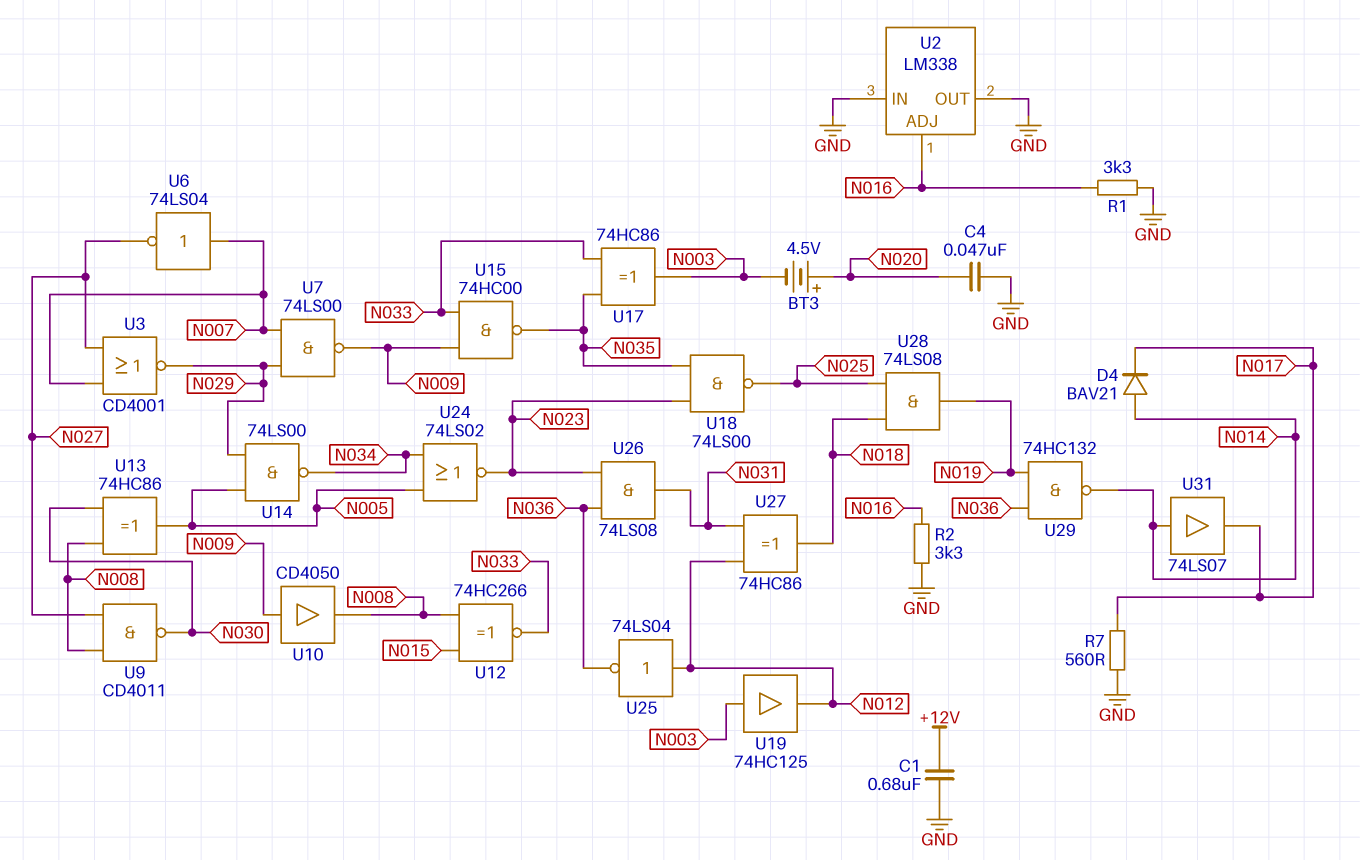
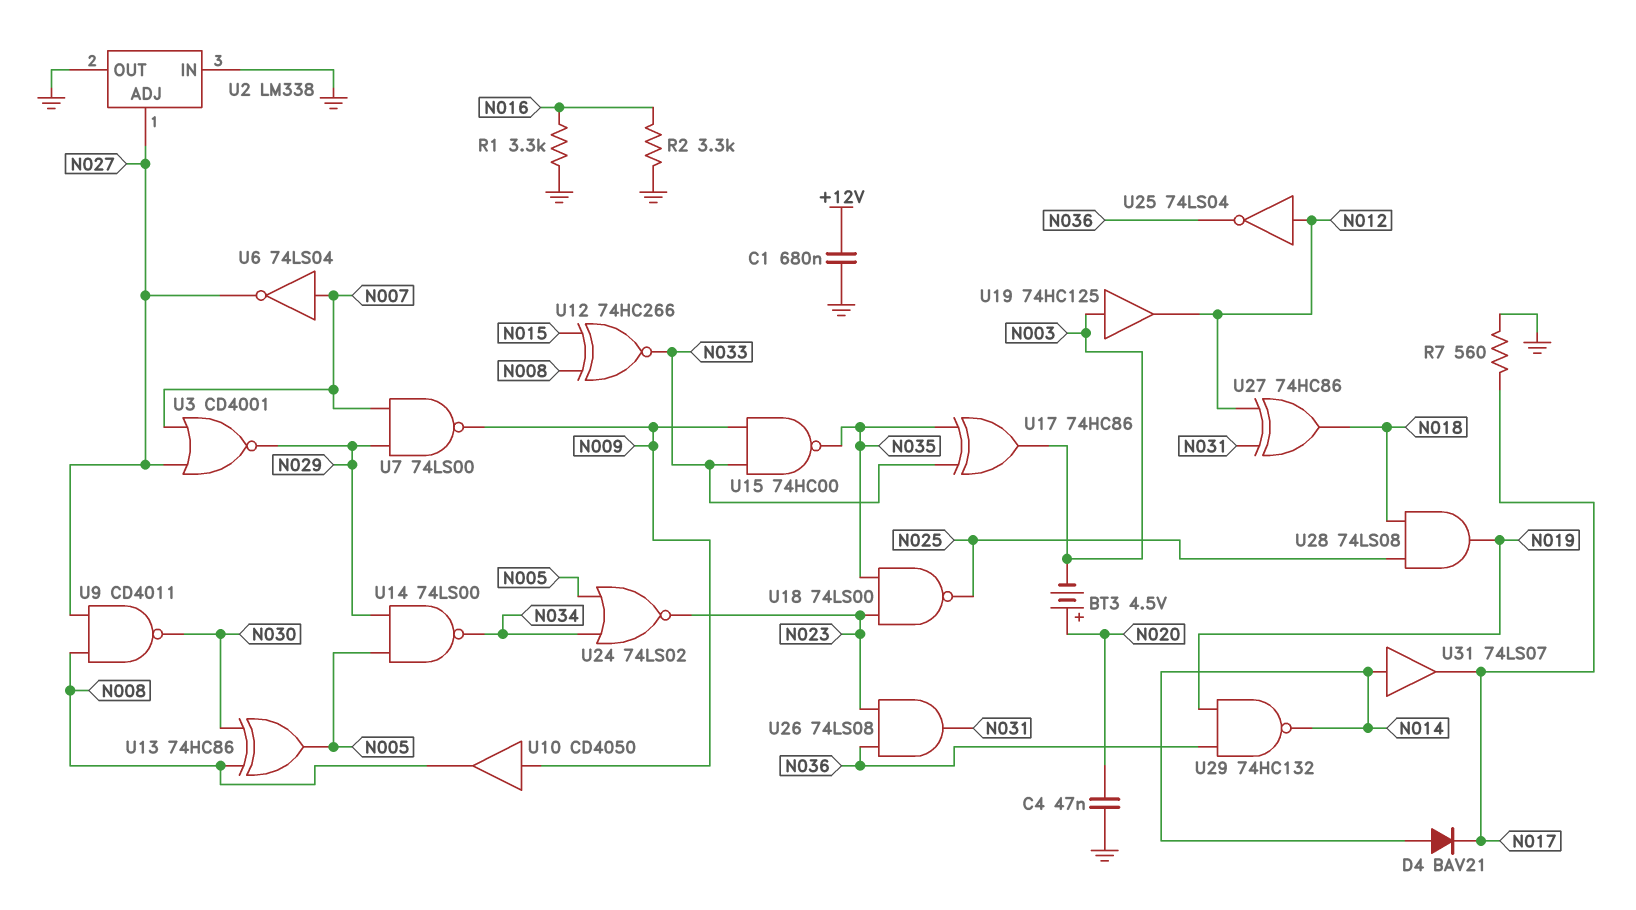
U2 pin ADJ: N016 -> N027

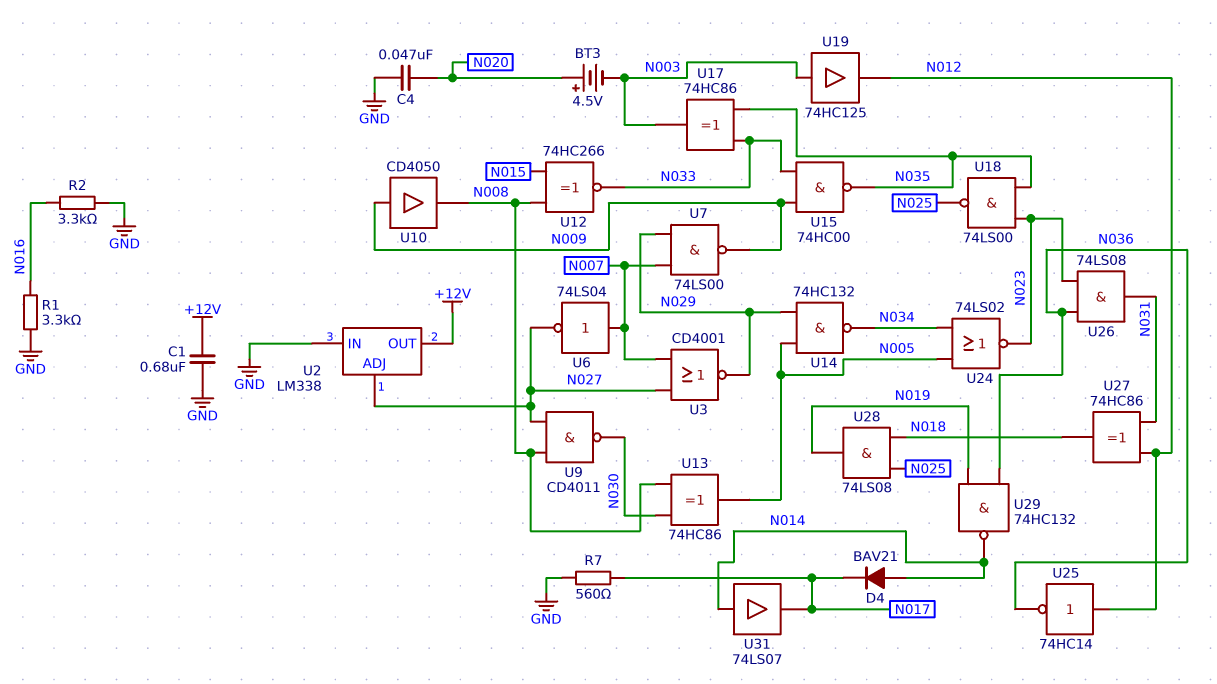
U2 pin OUT: GND -> +12V
U14: NAND 74LS00 (in N005, in N029, out N034) -> NAND 74HC132 (in N005, in N029, out N034)
U25: NOT 74LS04 (in N012, out N036) -> NOT 74HC14 (in N012, out N036)

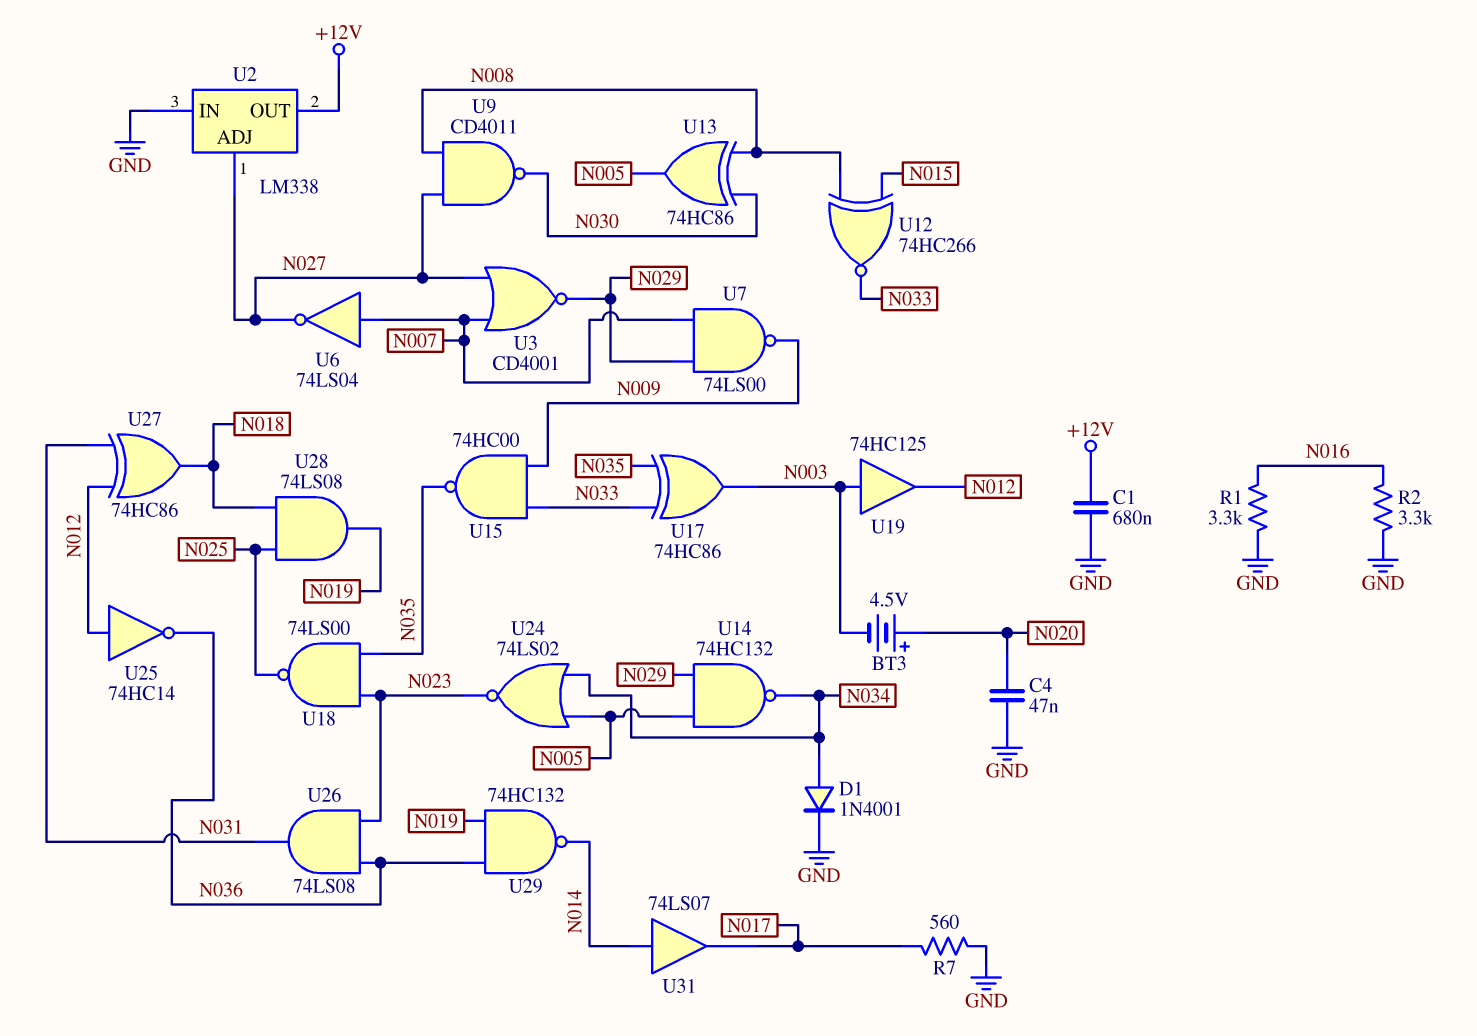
D1: none -> diode 1N4001 (A N034, K GND)
D4: diode BAV21 (A N014, K N017) -> none
U10: buffer CD4050 (in N009, out N008) -> none

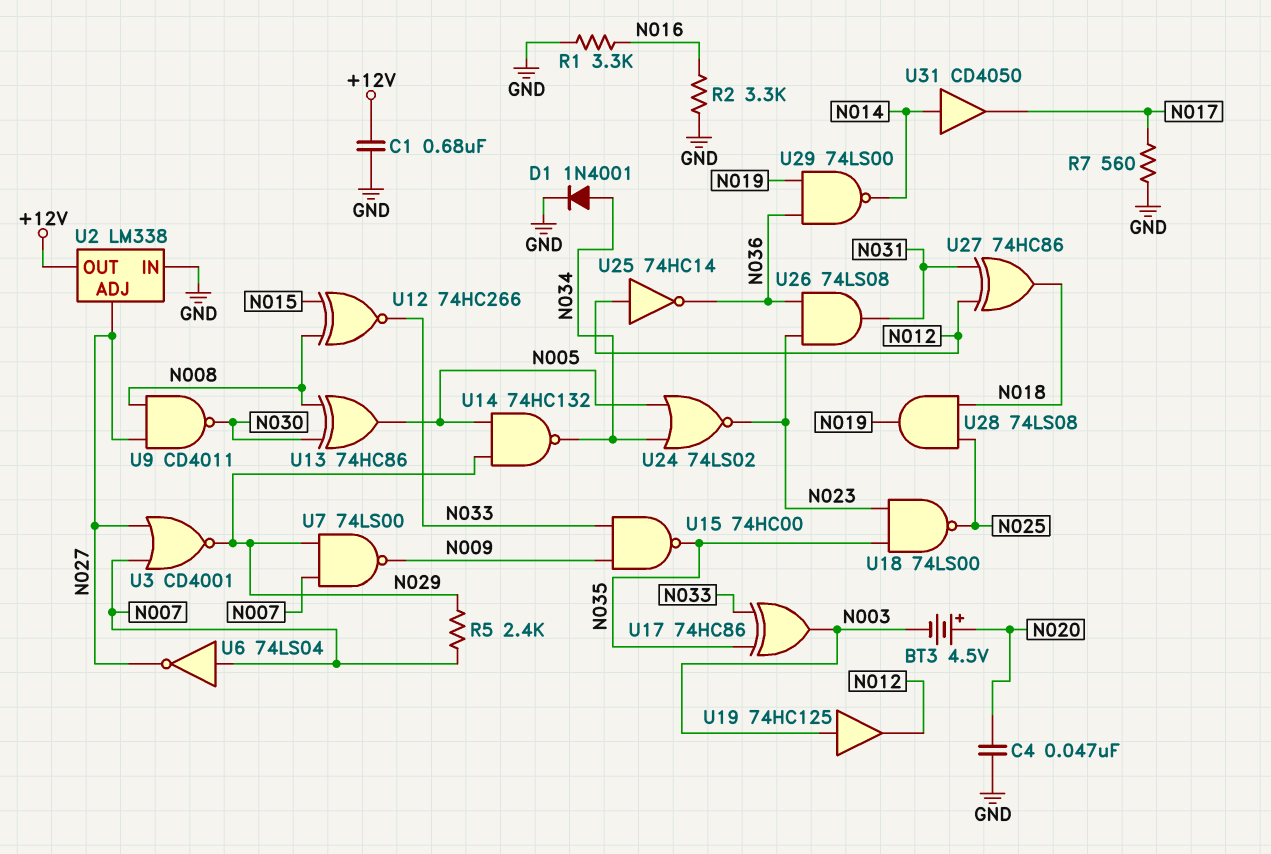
R5: none -> 2.4k (N007, N029)
U29: NAND 74HC132 (in N019, in N036, out N014) -> NAND 74LS00 (in N019, in N036, out N014)
U31: buffer 74LS07 (in N014, out N017) -> buffer CD4050 (in N014, out N017)

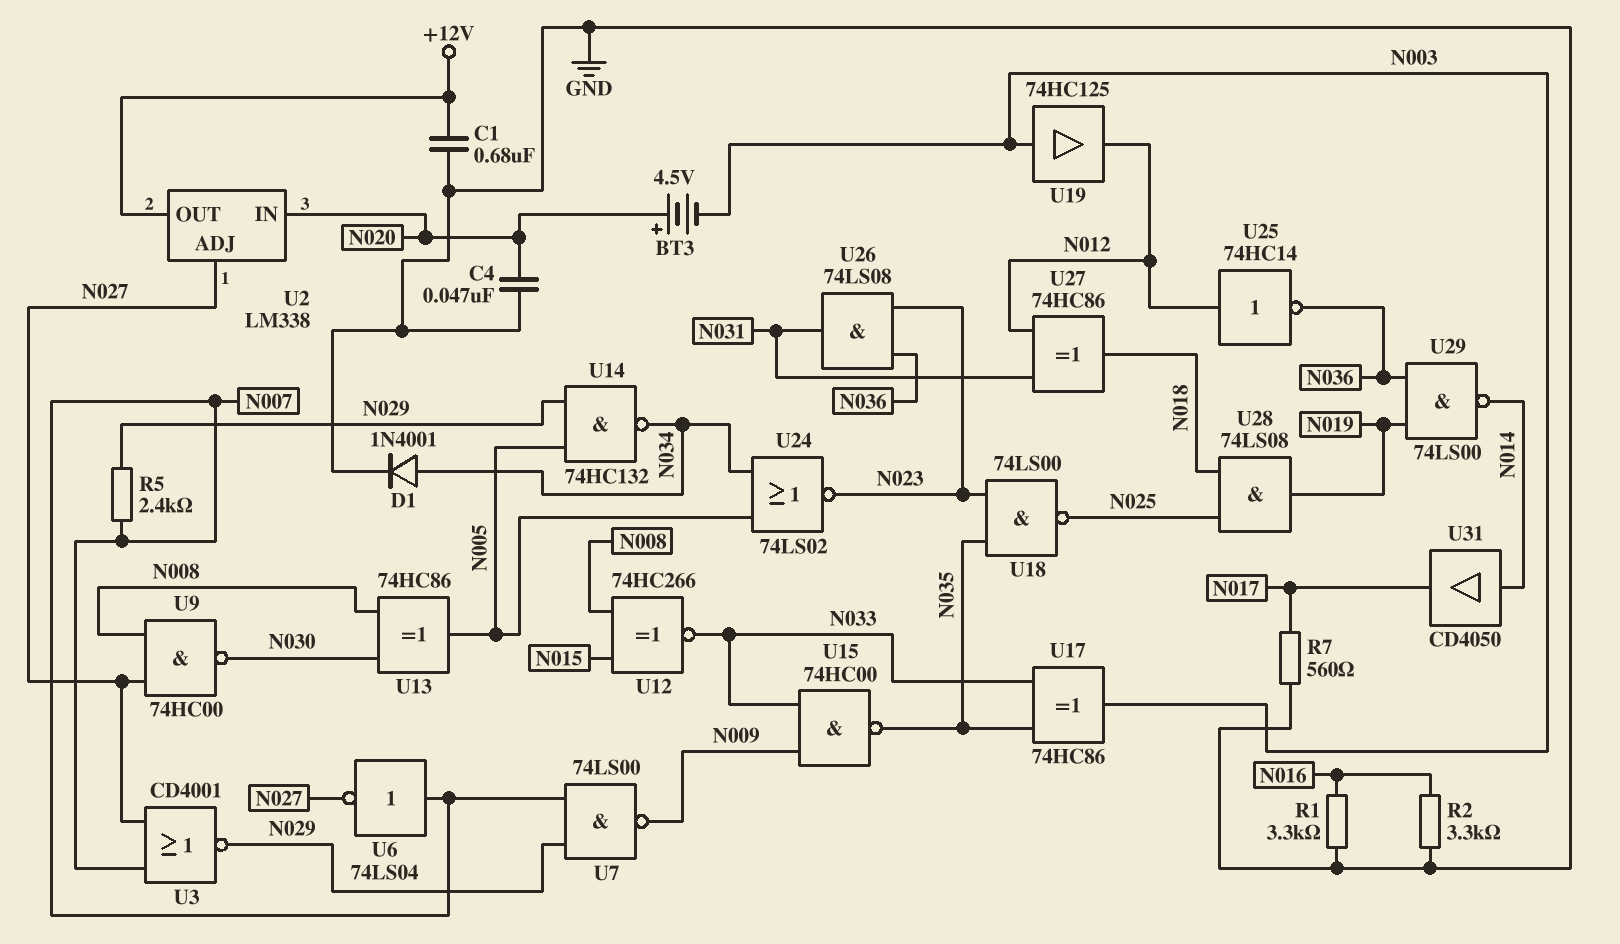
U2 pin IN: GND -> N020
U9: NAND CD4011 (in N008, in N027, out N030) -> NAND 74HC00 (in N008, in N027, out N030)

